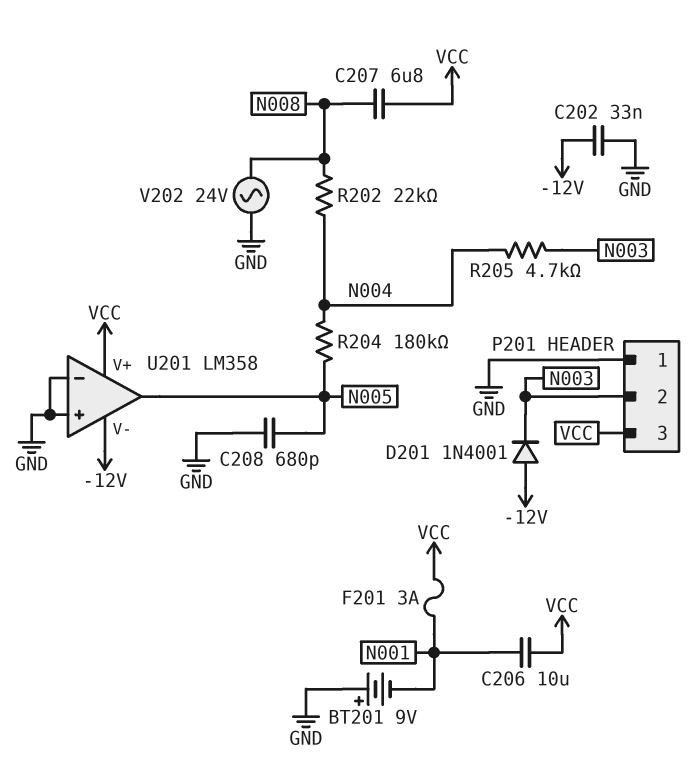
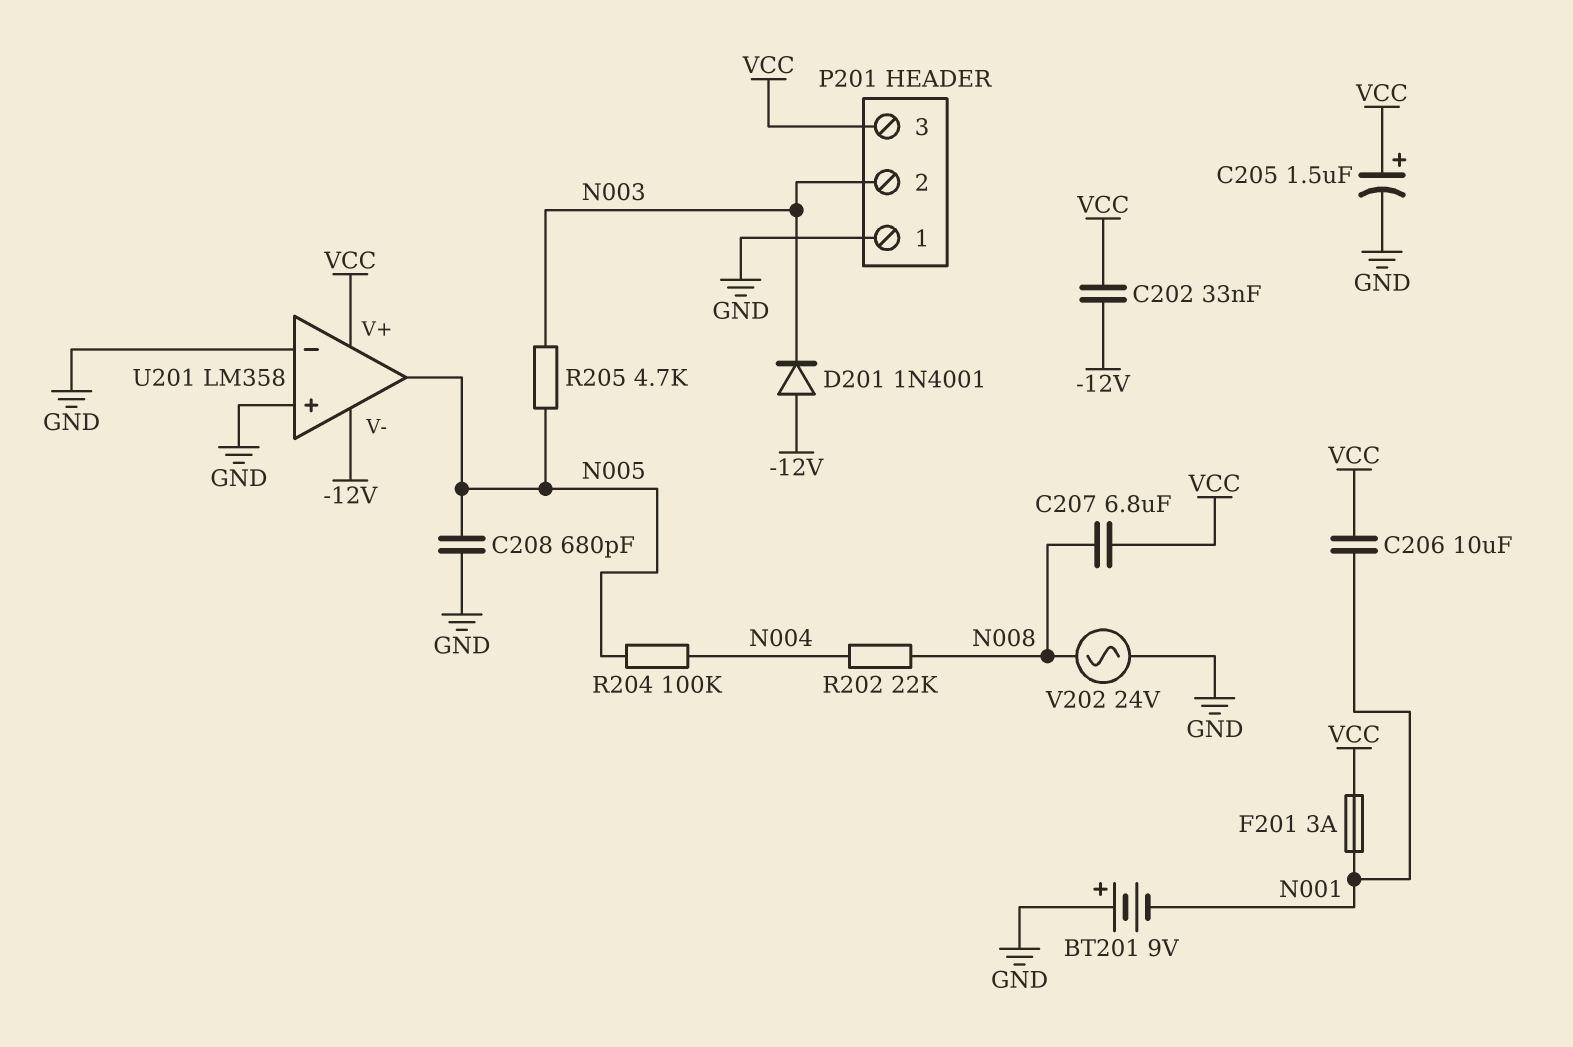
C202: 33nF (-12V, GND) -> 33nF (-12V, VCC)
C205: none -> 1.5uF (plus VCC, minus GND)
R204: 180k (N004, N005) -> 100k (N004, N005)
R205: 4.7k (N003, N004) -> 4.7k (N003, N005)

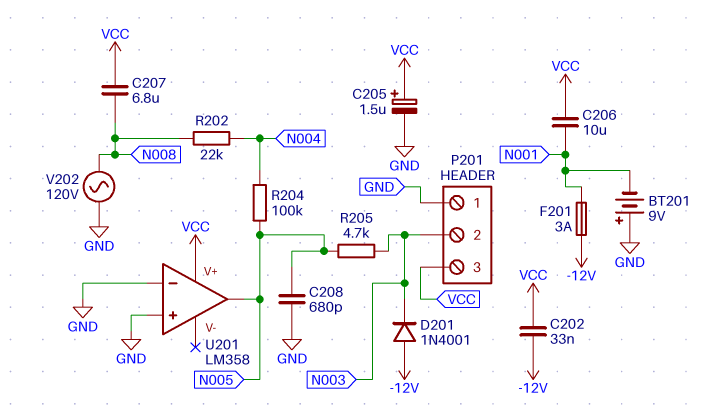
F201: 3A (N001, VCC) -> 3A (-12V, N001)
U201 pin V-: -12V -> none
V202: AC 24V (GND, N008) -> AC 120V (GND, N008)

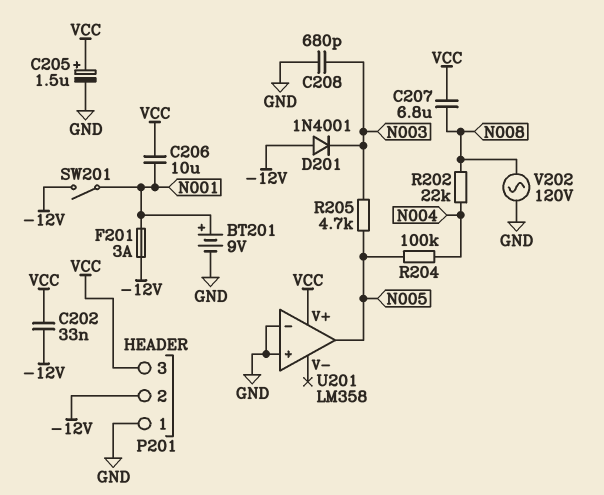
BT201: 9V (plus GND, minus N001) -> 9V (plus N001, minus GND)
C208: 680pF (GND, N005) -> 680pF (GND, N003)
P201 pin 2: N003 -> -12V
SW201: none -> switch (-12V, N001)

